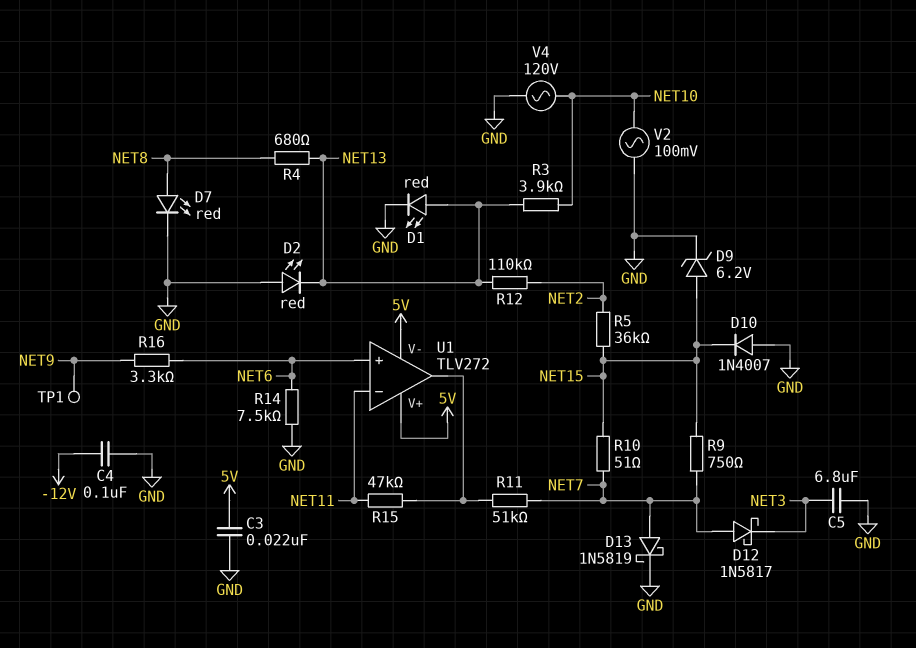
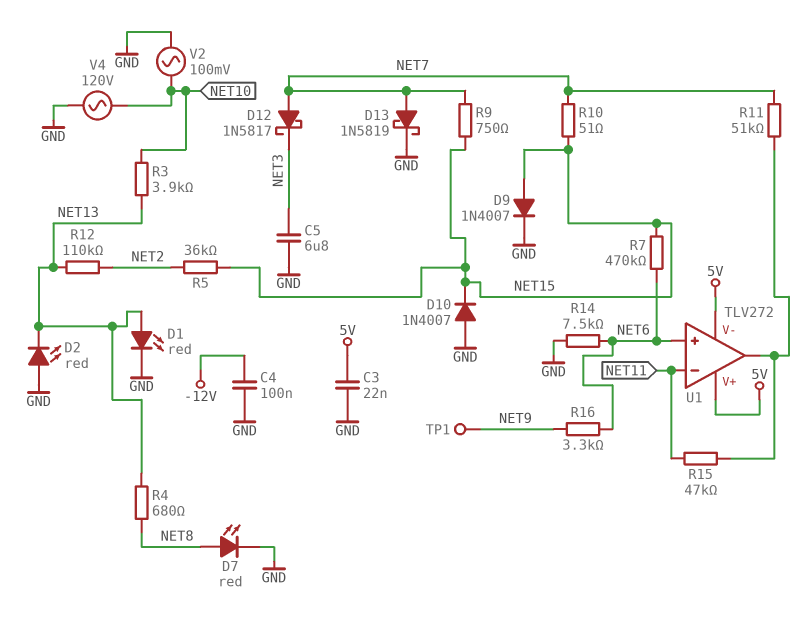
D9: zener 6.2V (A NET15, K GND) -> diode 1N4007 (A NET15, K GND)
R7: none -> 470k (NET6, NET15)

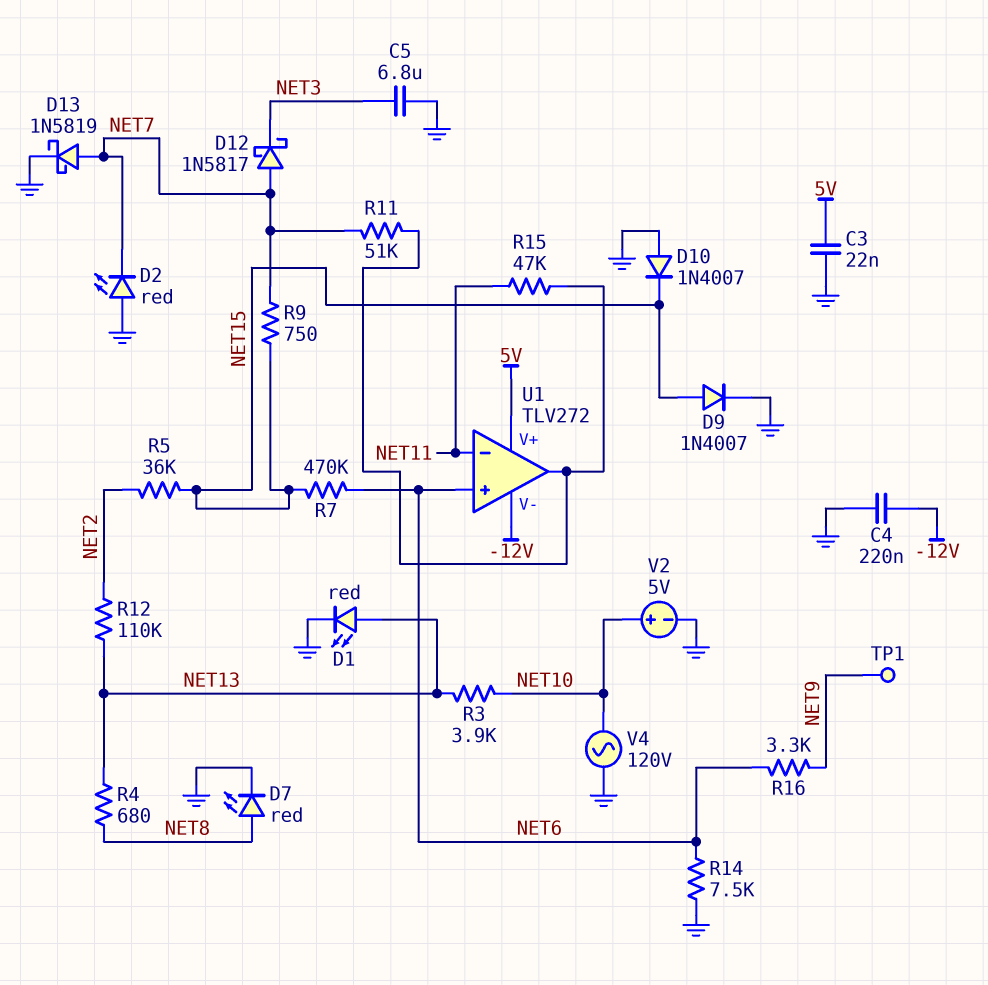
C4: 100nF (-12V, GND) -> 220nF (-12V, GND)
D2: LED red (A GND, K NET13) -> LED red (A GND, K NET7)
R10: 51 (NET7, NET15) -> none
U1 pin V-: 5V -> -12V
V2: AC 100mV (GND, NET10) -> 5V (plus NET10, minus GND)

